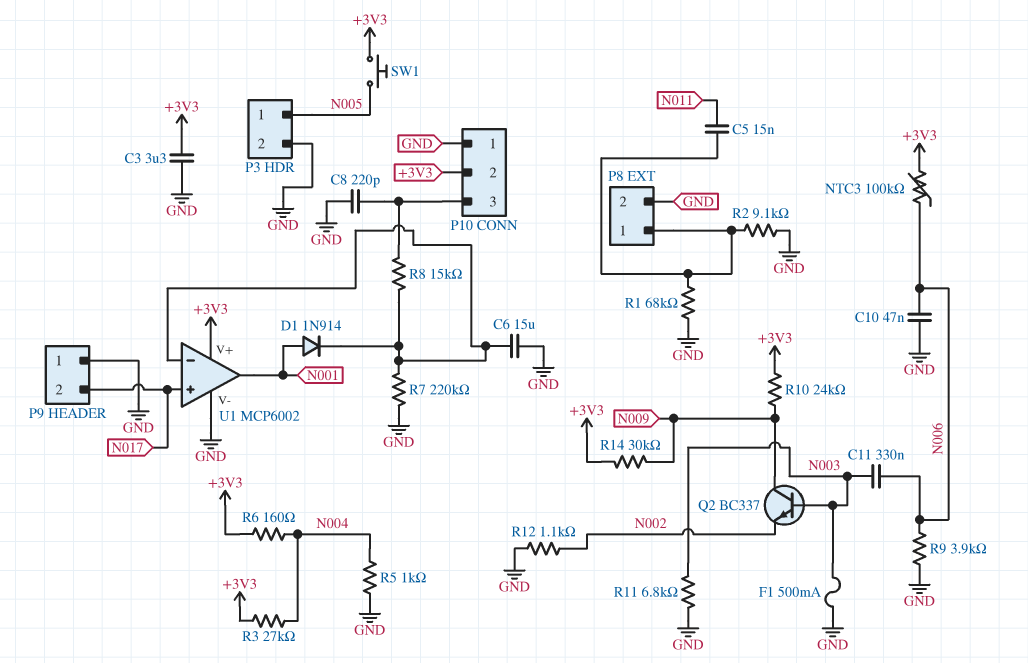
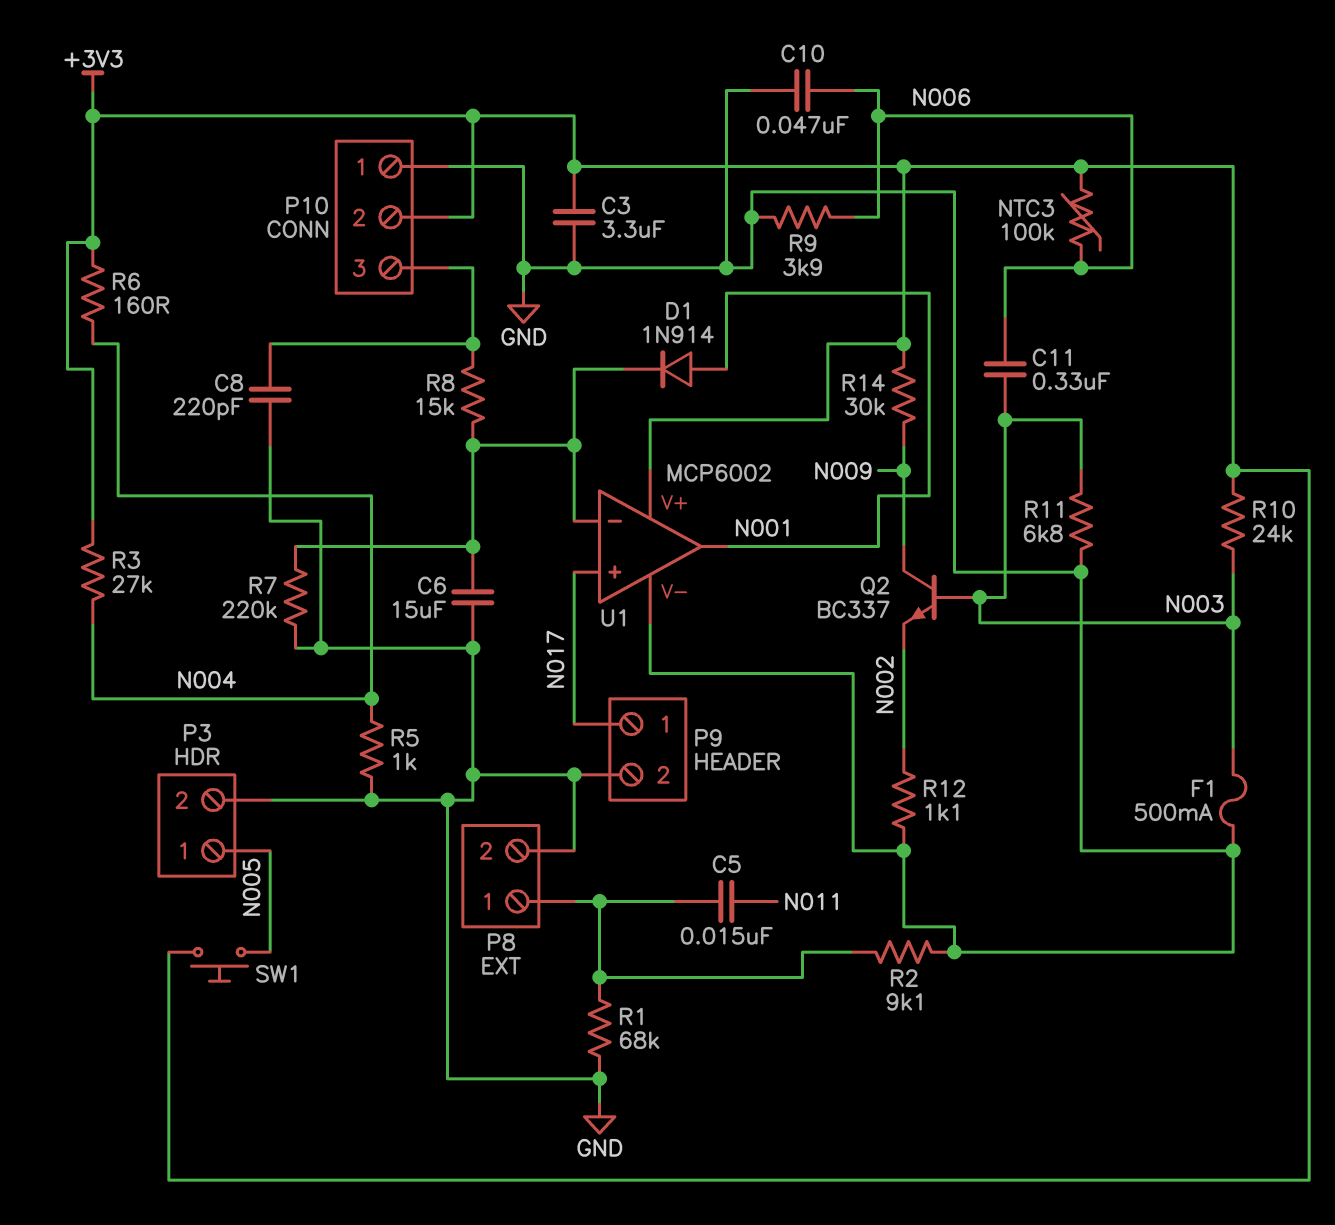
P9 pin 1: GND -> N017
P9 pin 2: N017 -> GND
R10: 24k (+3V3, N009) -> 24k (+3V3, N003)

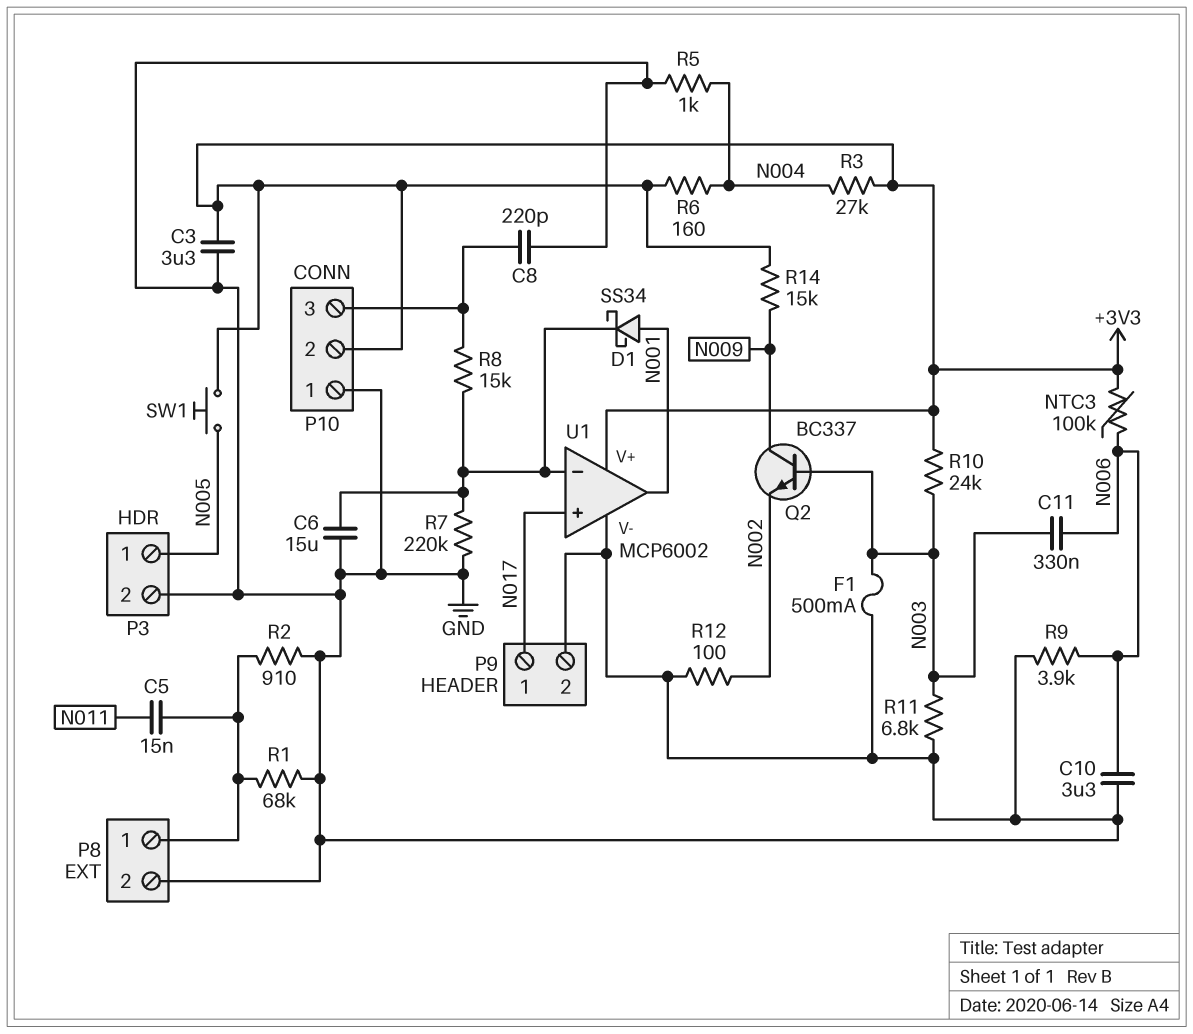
C10: 47nF (GND, N006) -> 3.3uF (GND, N006)
D1: diode 1N914 (A N001, K U1/in-) -> schottky SS34 (A N001, K U1/in-)
R2: 9.1k (GND, P8/1) -> 910 (GND, P8/1)
R12: 1.1k (GND, N002) -> 100 (GND, N002)
R14: 30k (+3V3, N009) -> 15k (+3V3, N009)

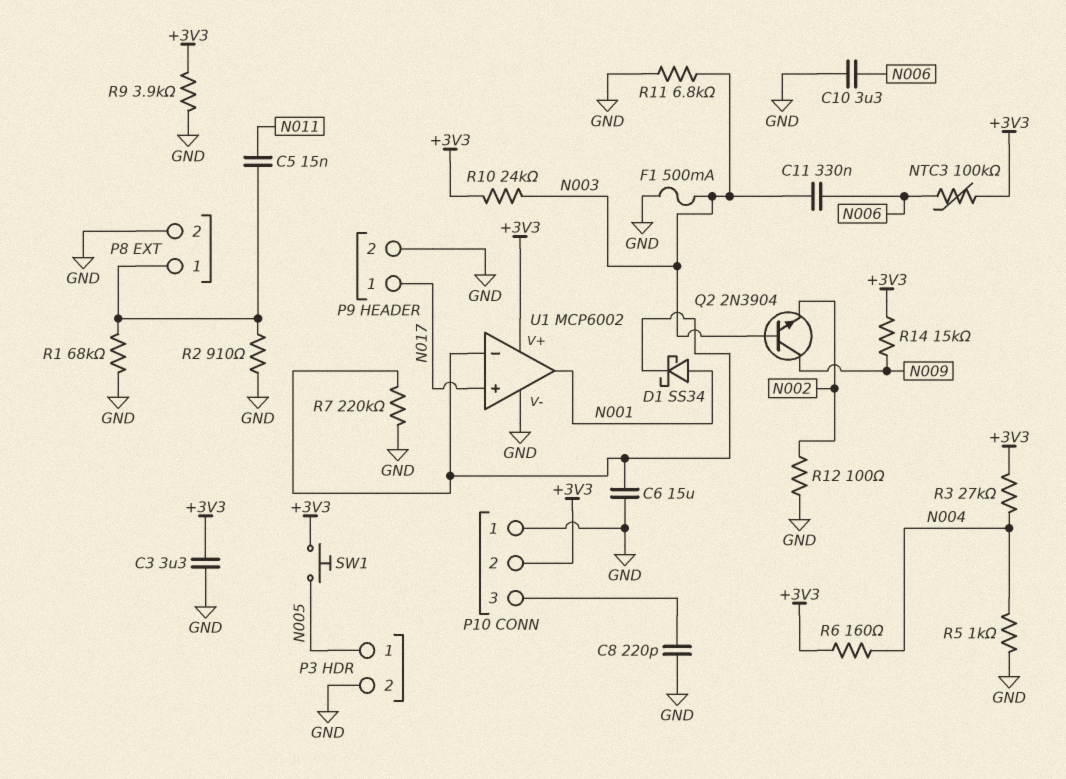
Q2: NPN BC337 (B N003, C N009, E N002) -> NPN 2N3904 (B N003, C N009, E N002)
R8: 15k (P10/3, U1/in-) -> none
R9: 3.9k (GND, N006) -> 3.9k (+3V3, GND)

